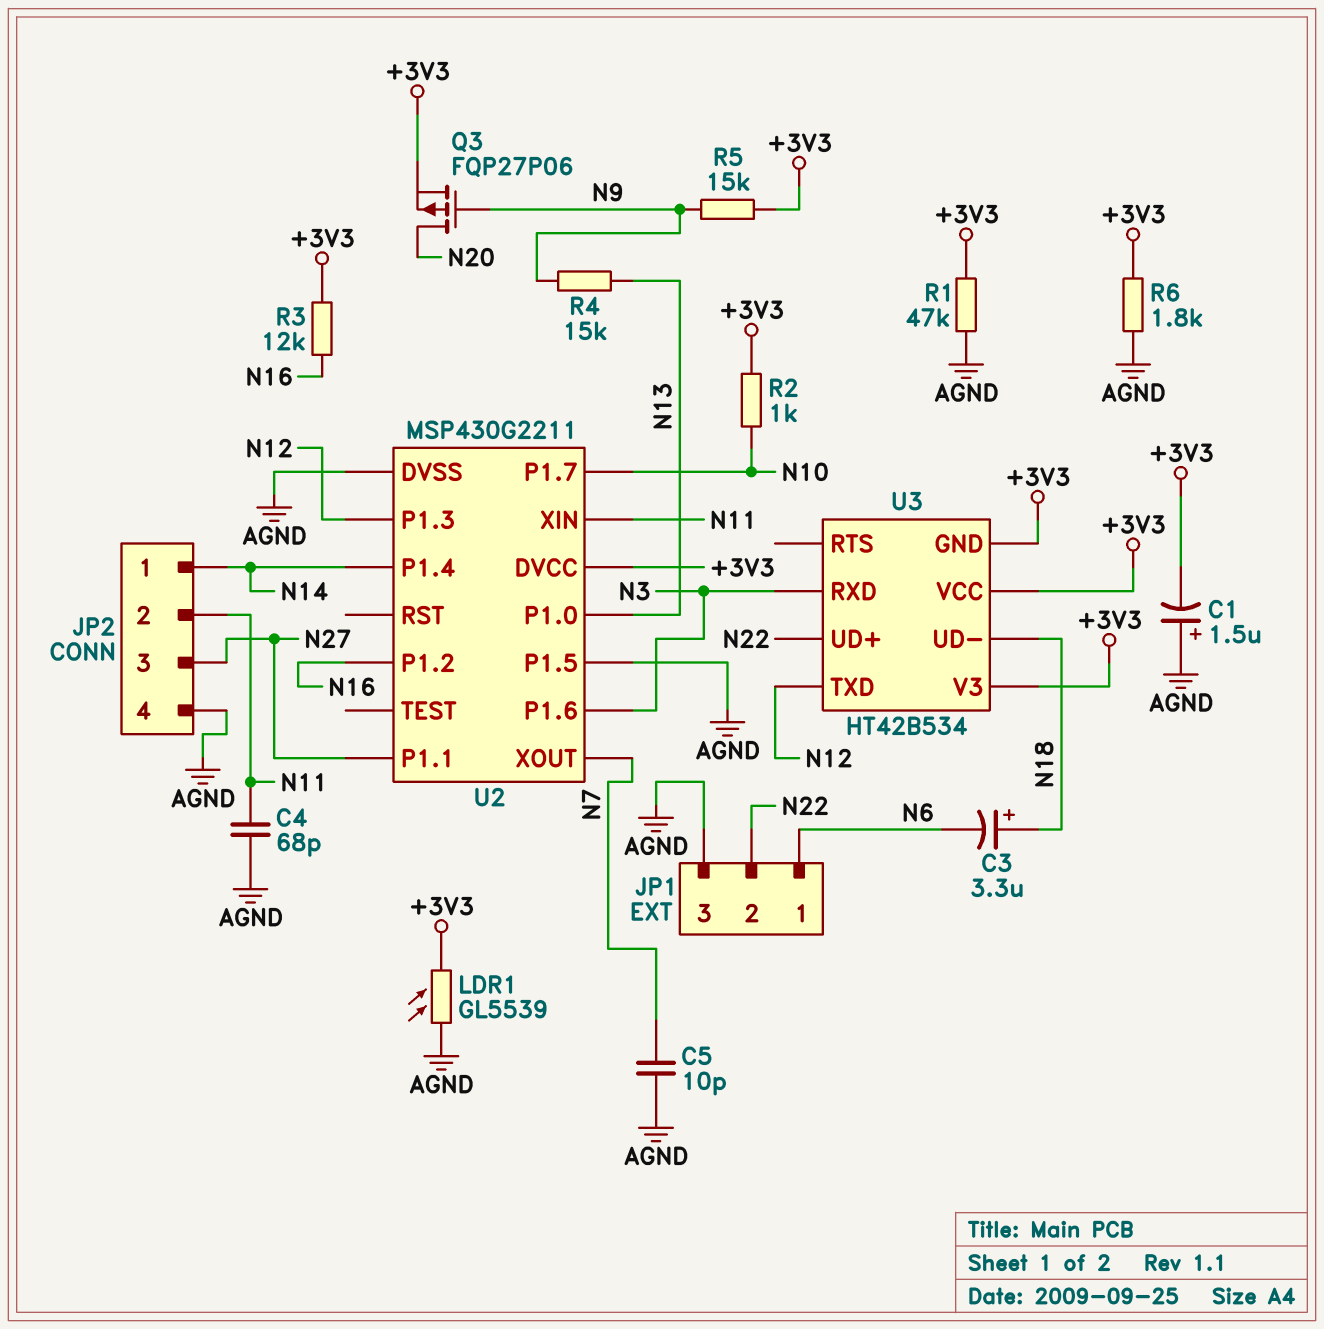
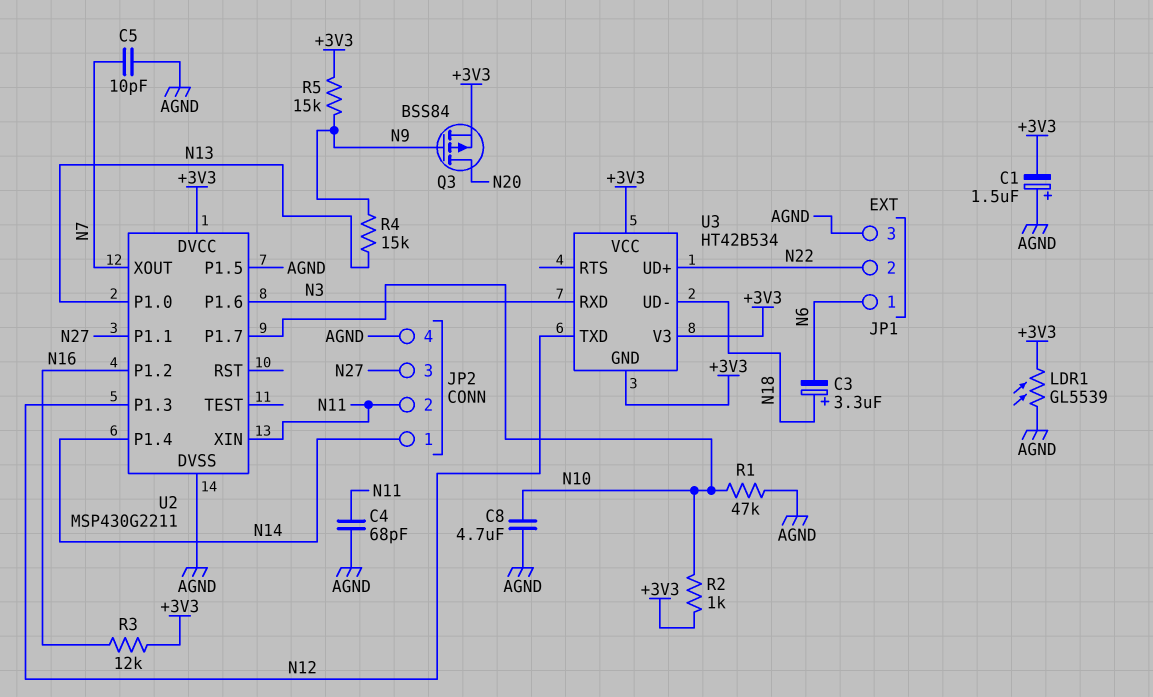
C8: none -> 4.7uF (AGND, N10)
Q3: PMOS FQP27P06 (G N9, D N20, S +3V3) -> PMOS BSS84 (G N9, D N20, S +3V3)
R1: 47k (+3V3, AGND) -> 47k (AGND, N10)
R6: 1.8k (+3V3, AGND) -> none

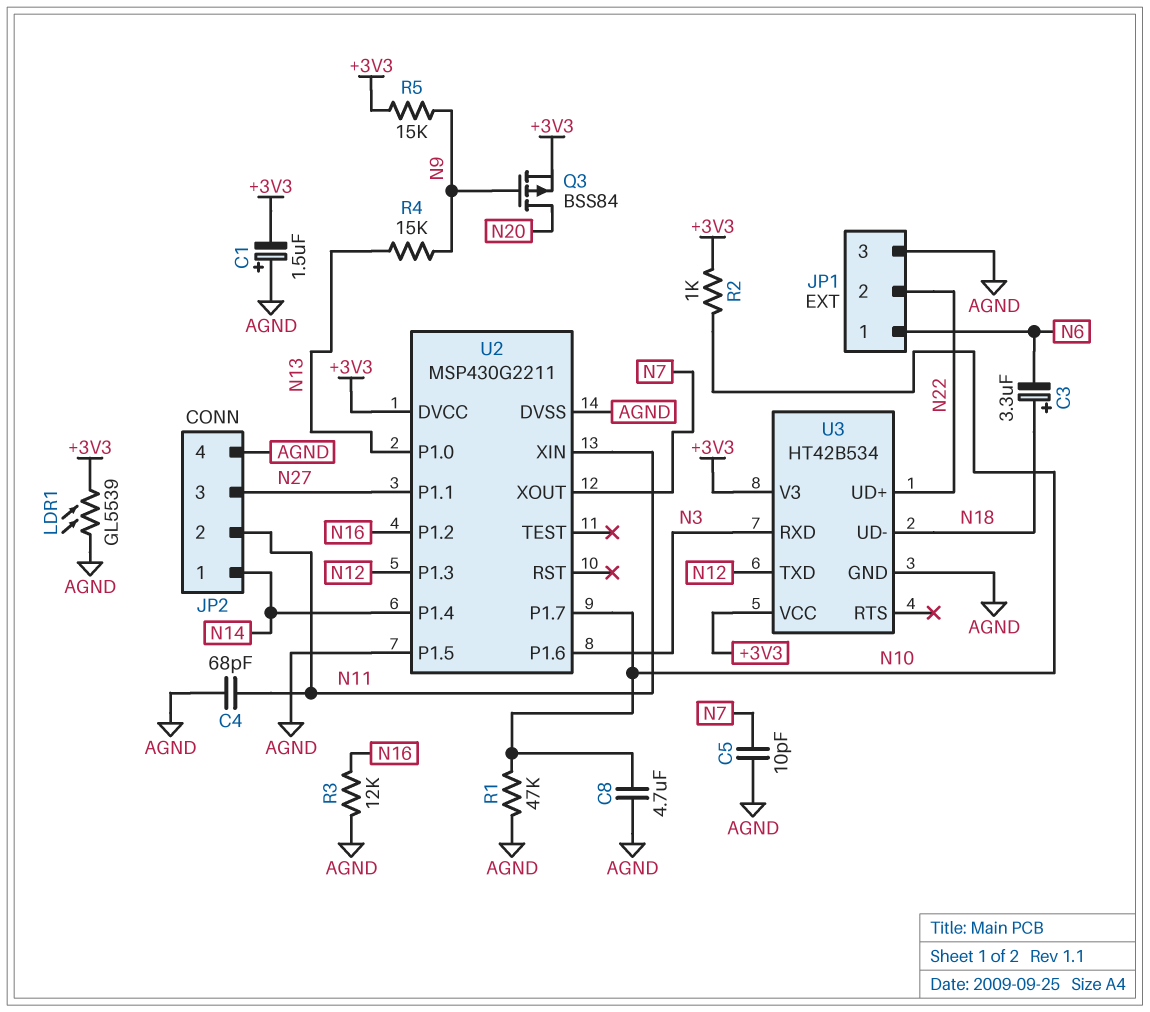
R3: 12k (+3V3, N16) -> 12k (AGND, N16)
U3 pin GND: +3V3 -> AGND

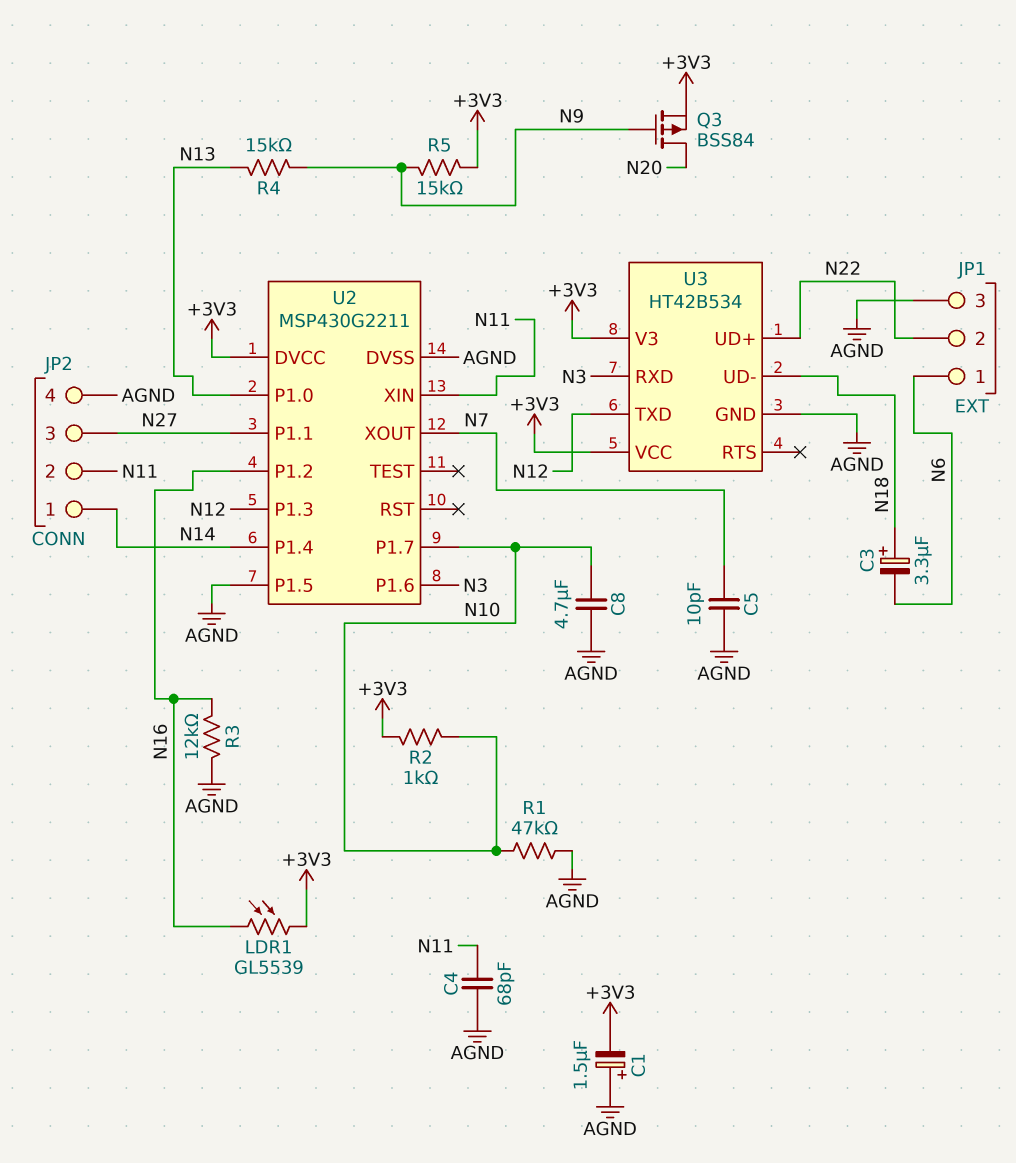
LDR1: GL5539 (+3V3, AGND) -> GL5539 (+3V3, N16)

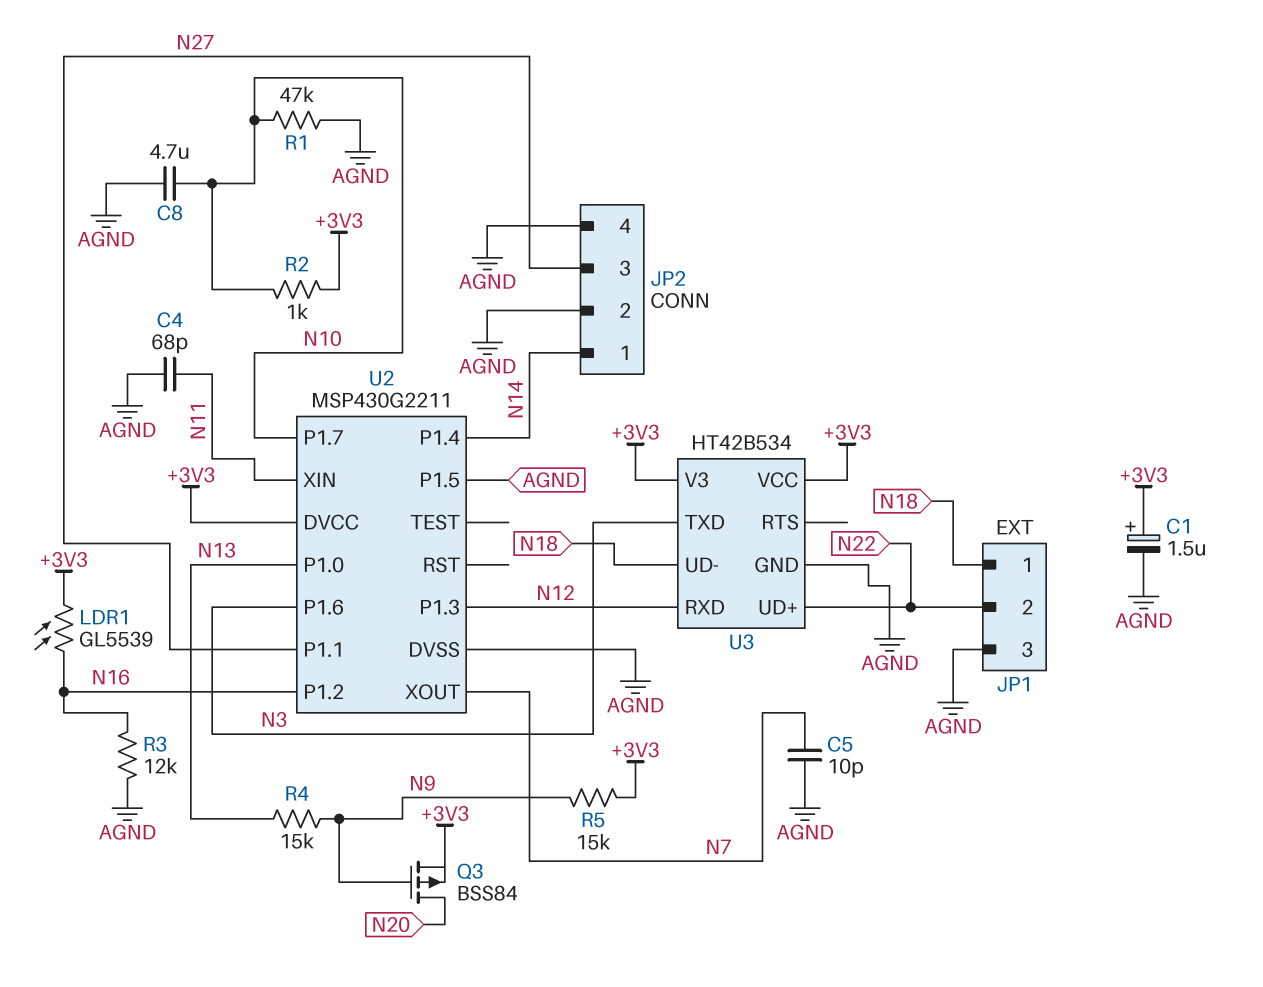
C1: 1.5uF (plus AGND, minus +3V3) -> 1.5uF (plus +3V3, minus AGND)
C3: 3.3uF (plus N18, minus N6) -> none
JP1 pin 1: N6 -> N18
JP2 pin 2: N11 -> AGND
U3 pin RXD: N3 -> N12
U3 pin TXD: N12 -> N3

